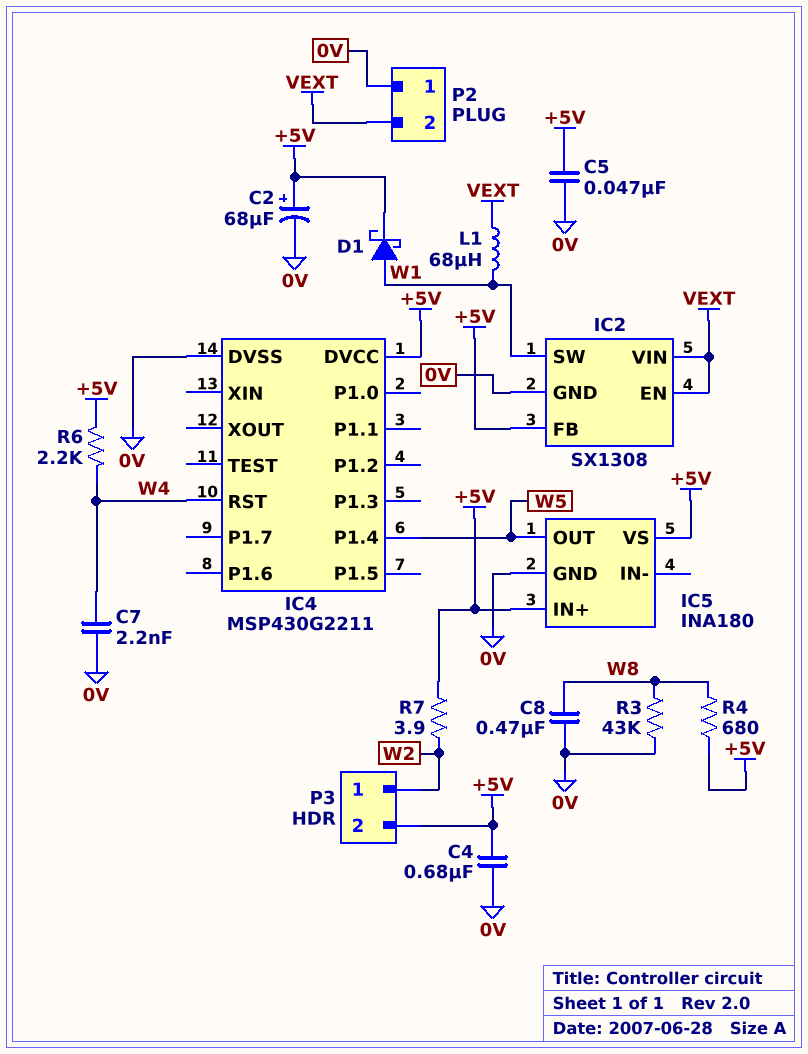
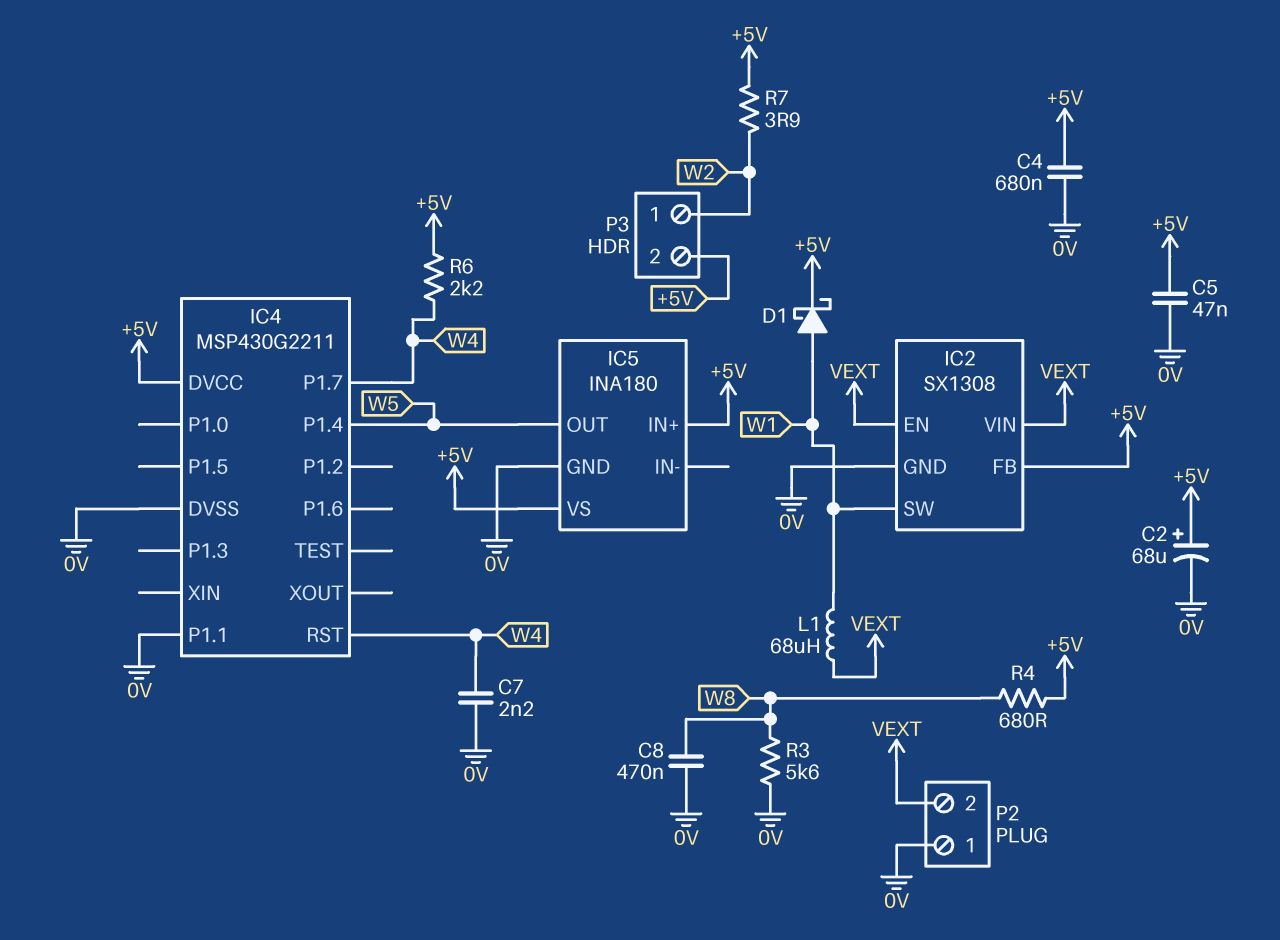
IC4 pin P1.1: none -> 0V
IC4 pin P1.7: none -> W4
R3: 43k (0V, W8) -> 5.6k (0V, W8)

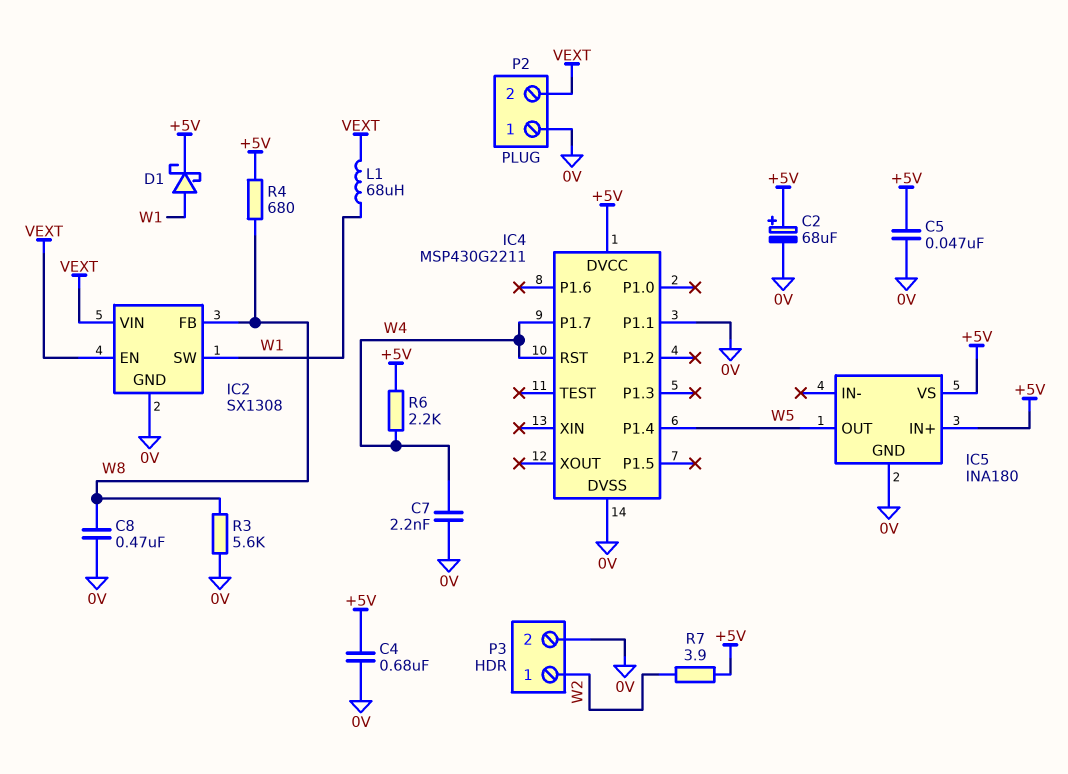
IC2 pin FB: +5V -> W8
P3 pin 2: +5V -> 0V

